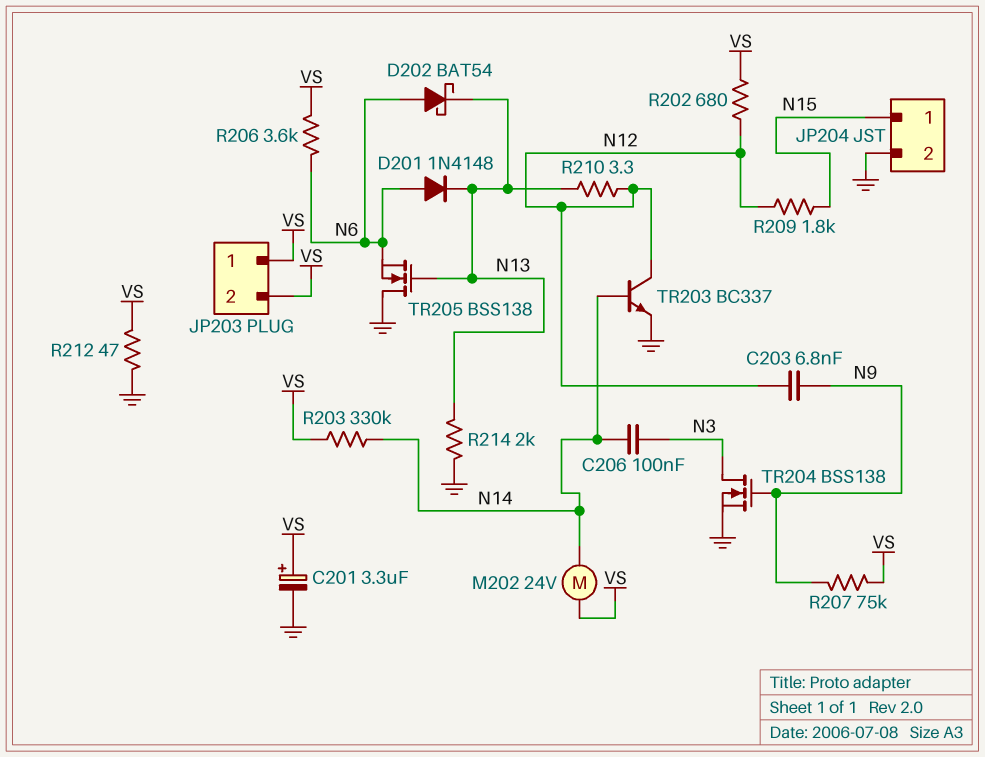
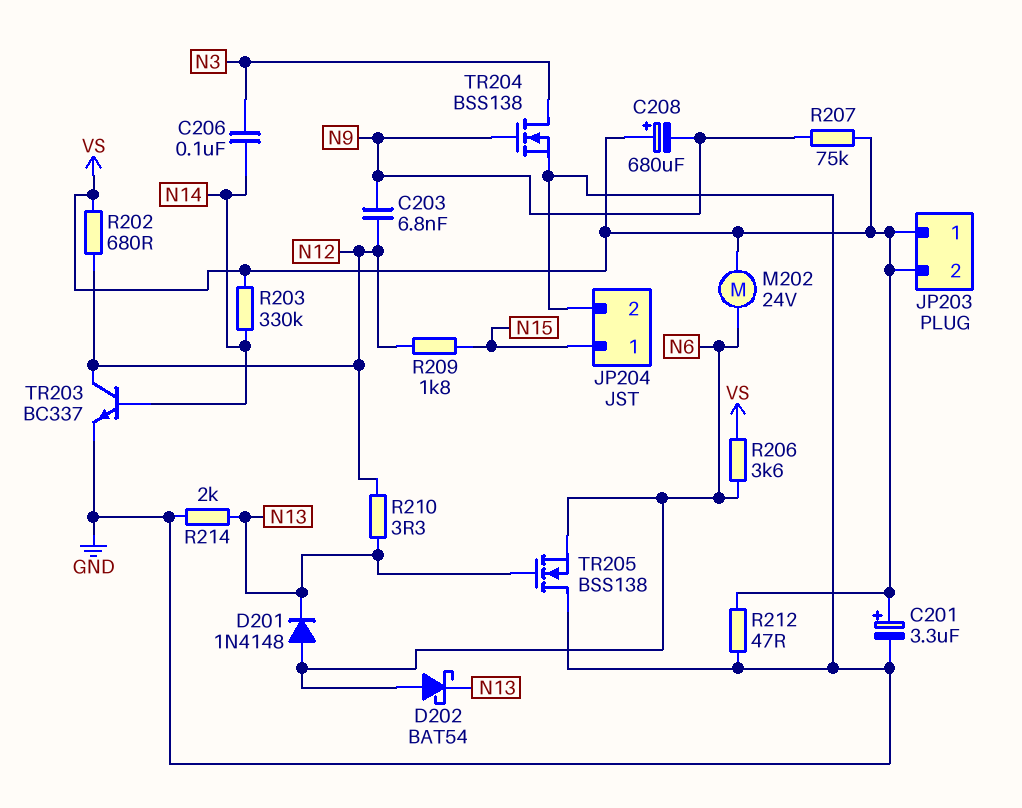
C208: none -> 680uF (plus VS, minus N9)
M202: motor 24V (N14, VS) -> motor 24V (N6, VS)

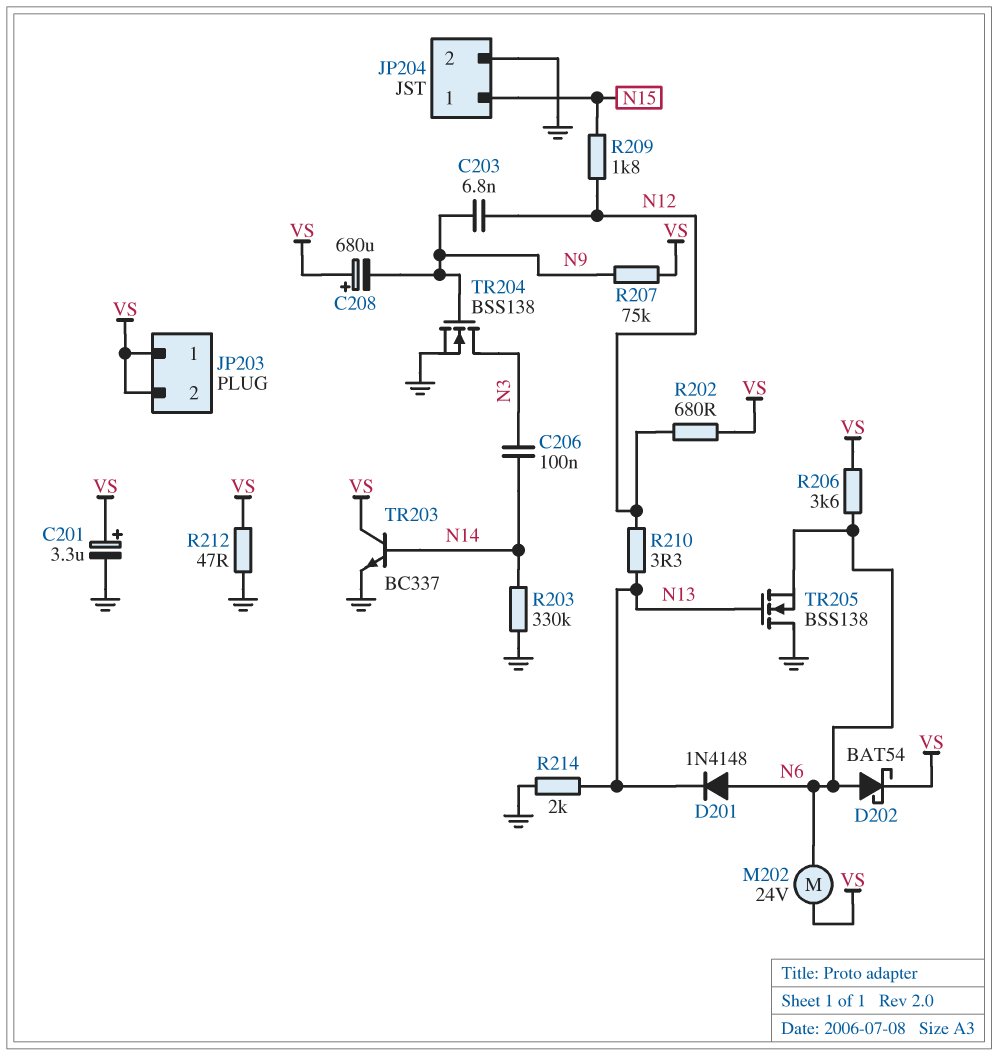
D202: schottky BAT54 (A N6, K N13) -> schottky BAT54 (A N6, K VS)
R203: 330k (N14, VS) -> 330k (GND, N14)
TR203: NPN BC337 (B N14, C N12, E GND) -> NPN BC337 (B N14, C VS, E GND)

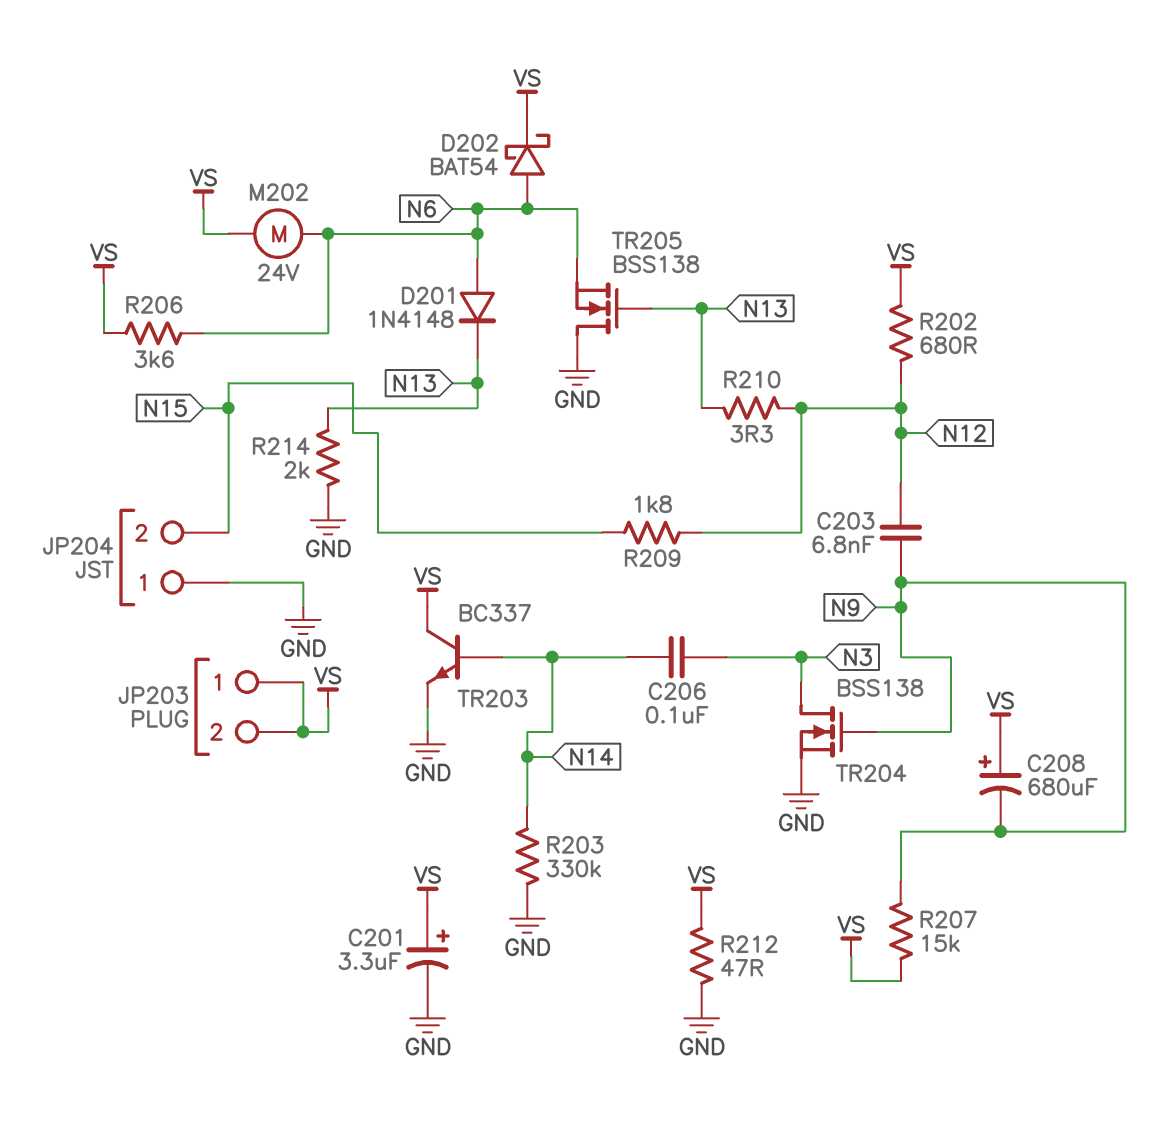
JP204 pin 1: N15 -> GND
JP204 pin 2: GND -> N15
R207: 75k (N9, VS) -> 15k (N9, VS)

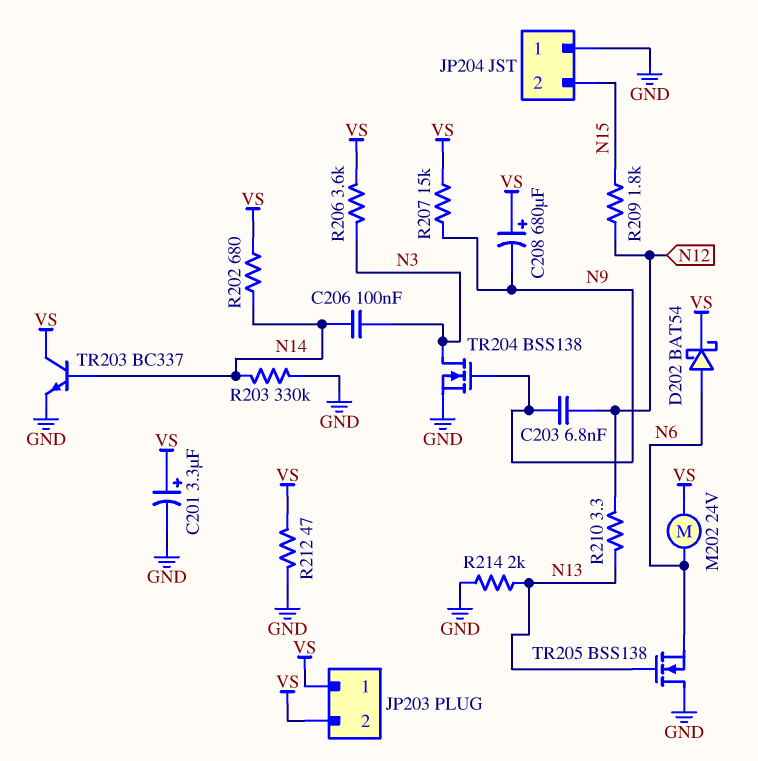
D201: diode 1N4148 (A N6, K N13) -> none
R202: 680 (N12, VS) -> 680 (N14, VS)
R206: 3.6k (N6, VS) -> 3.6k (N3, VS)

